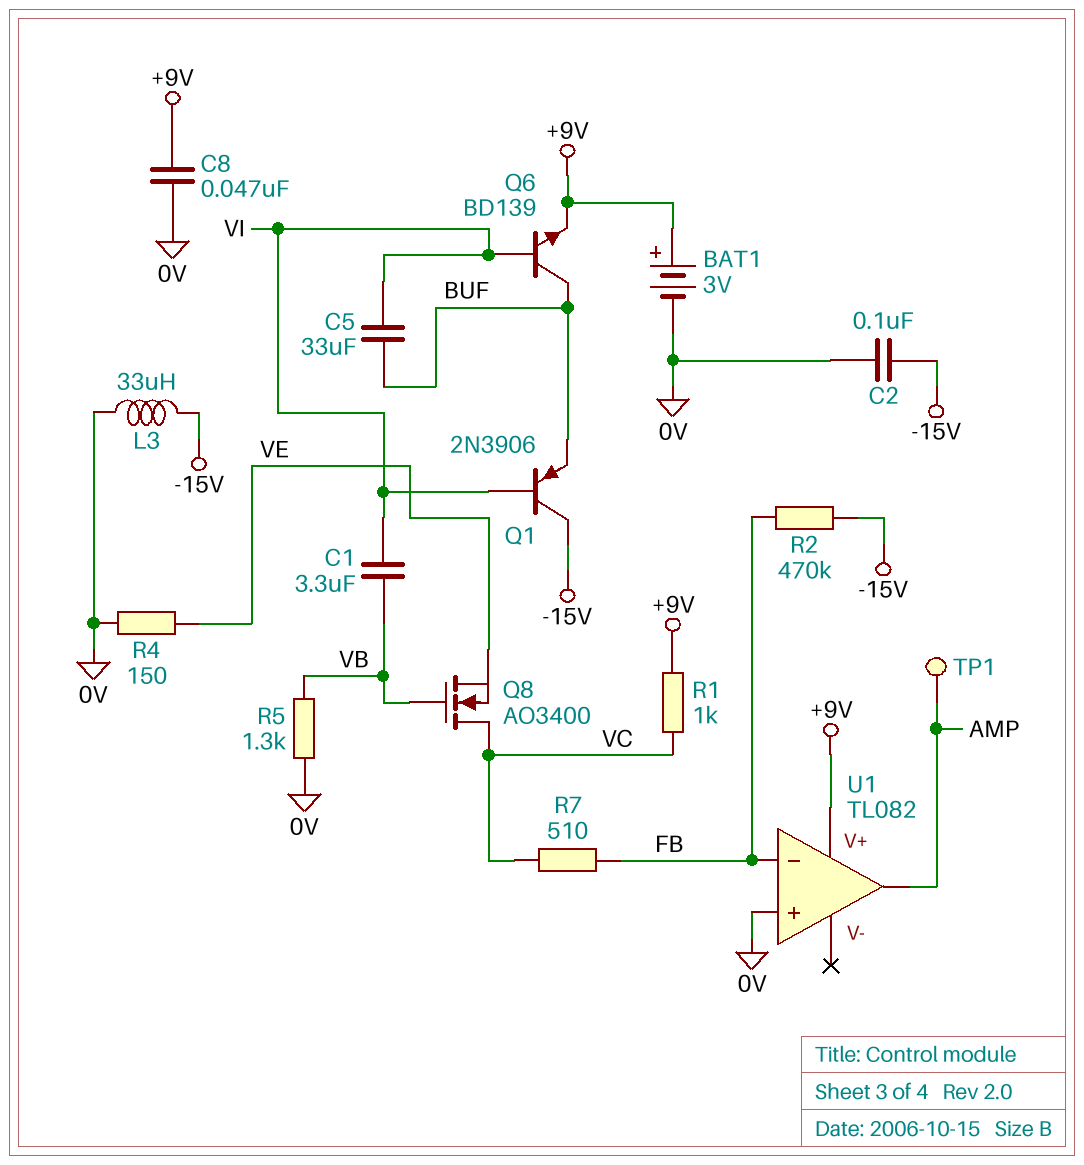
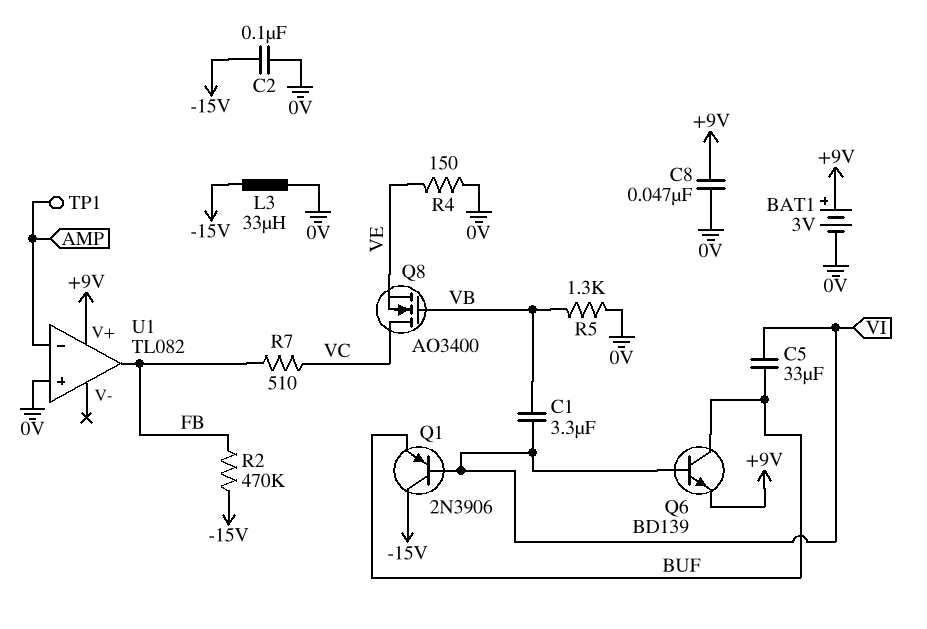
R1: 1k (+9V, VC) -> none
U1 pin in-: FB -> AMP
U1 pin out: AMP -> FB

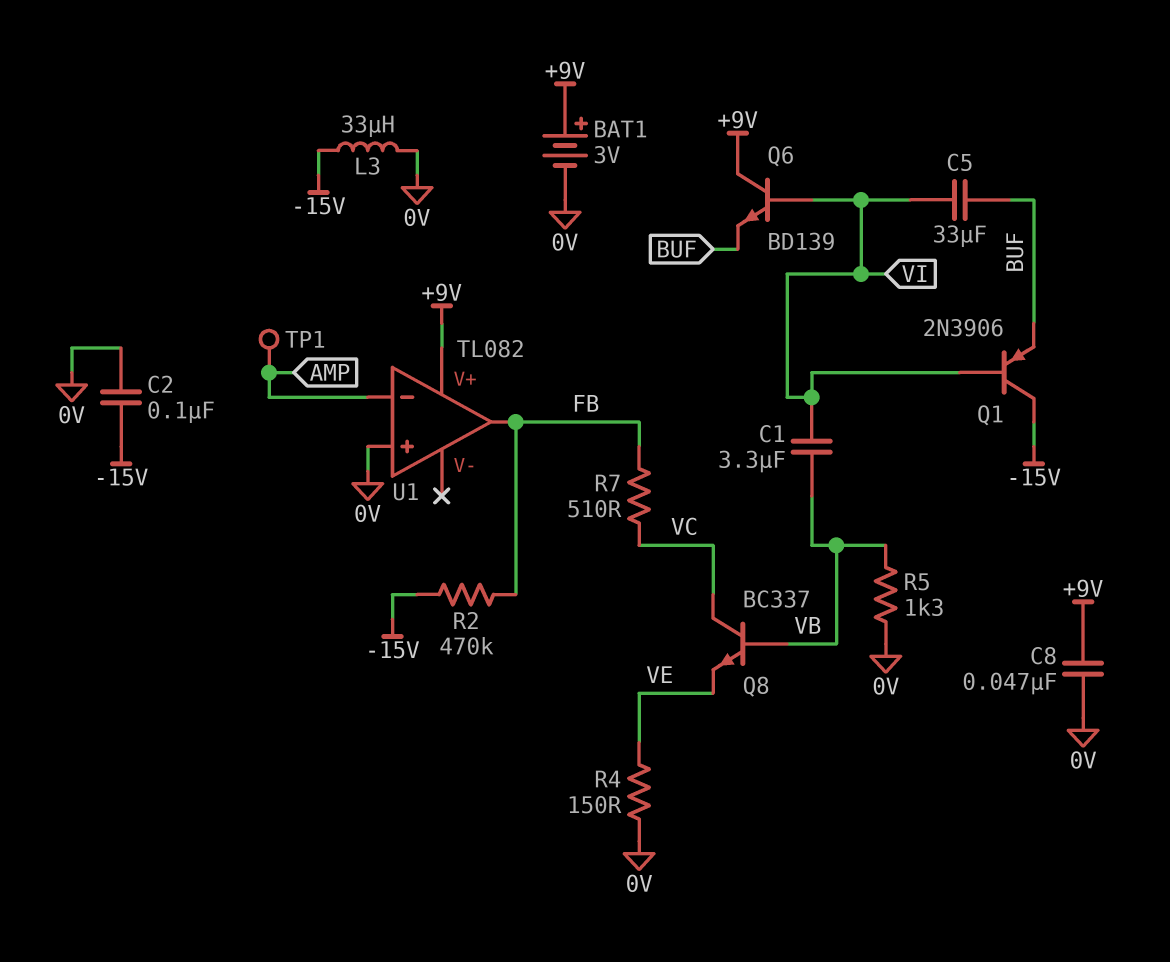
Q6: NPN BD139 (B VI, C BUF, E +9V) -> NPN BD139 (B VI, C +9V, E BUF)
Q8: NMOS AO3400 (G VB, D VC, S VE) -> NPN BC337 (B VB, C VC, E VE)

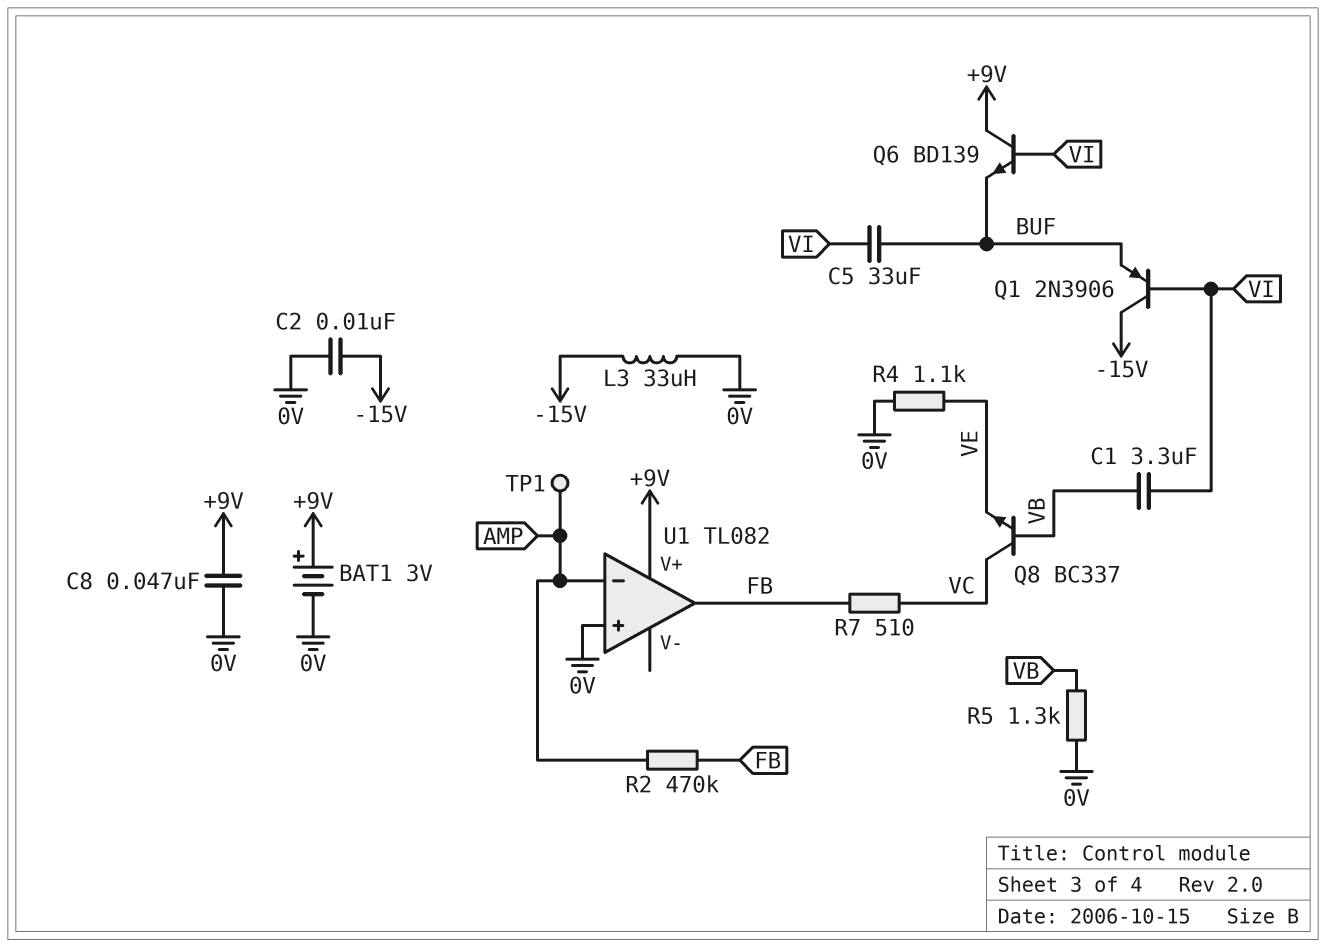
C2: 100nF (-15V, 0V) -> 10nF (-15V, 0V)
R2: 470k (-15V, FB) -> 470k (AMP, FB)
R4: 150 (0V, VE) -> 1.1k (0V, VE)

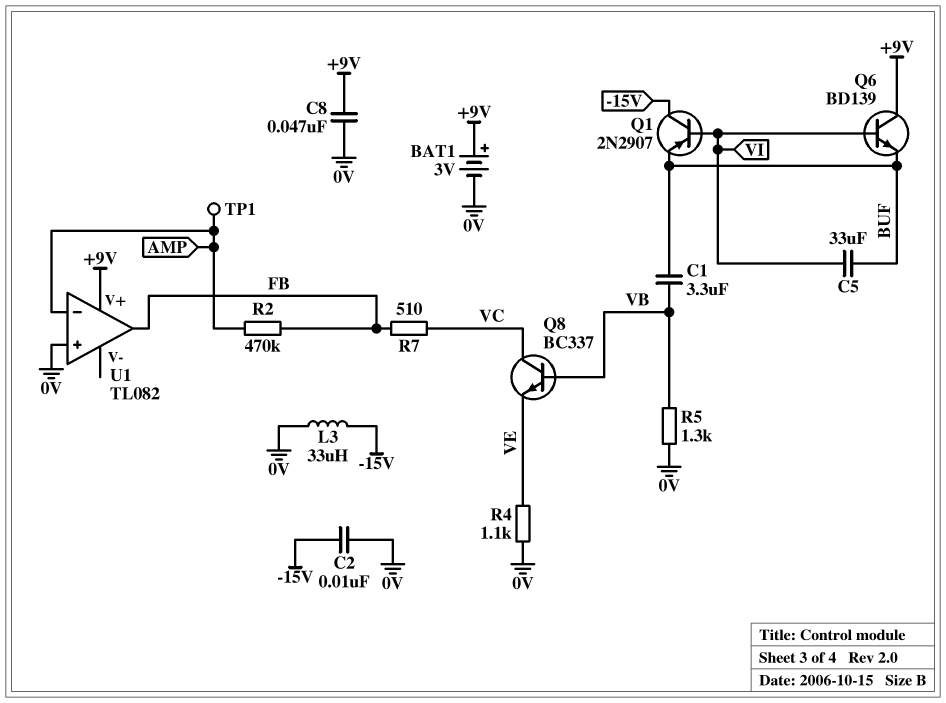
C1: 3.3uF (VB, VI) -> 3.3uF (BUF, VB)
Q1: PNP 2N3906 (B VI, C -15V, E BUF) -> PNP 2N2907 (B VI, C -15V, E BUF)

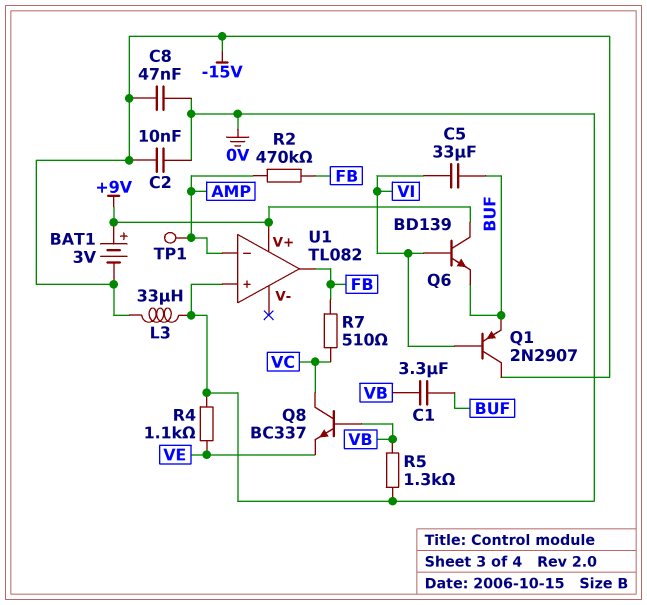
BAT1: 3V (plus +9V, minus 0V) -> 3V (plus +9V, minus -15V)
C8: 47nF (+9V, 0V) -> 47nF (-15V, 0V)

